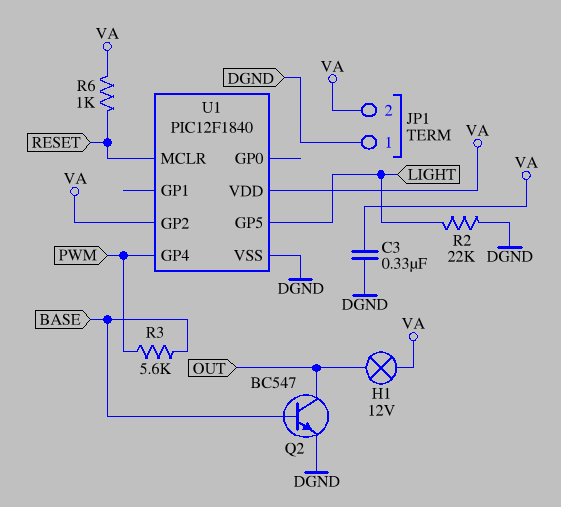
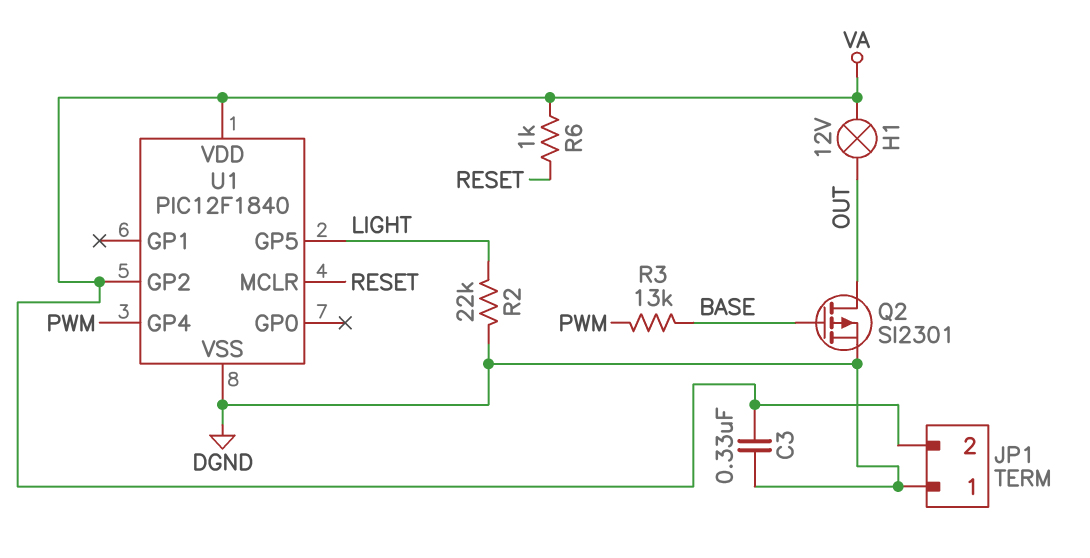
Q2: NPN BC547 (B BASE, C OUT, E DGND) -> PMOS SI2301 (G BASE, D OUT, S DGND)
R3: 5.6k (BASE, PWM) -> 13k (BASE, PWM)

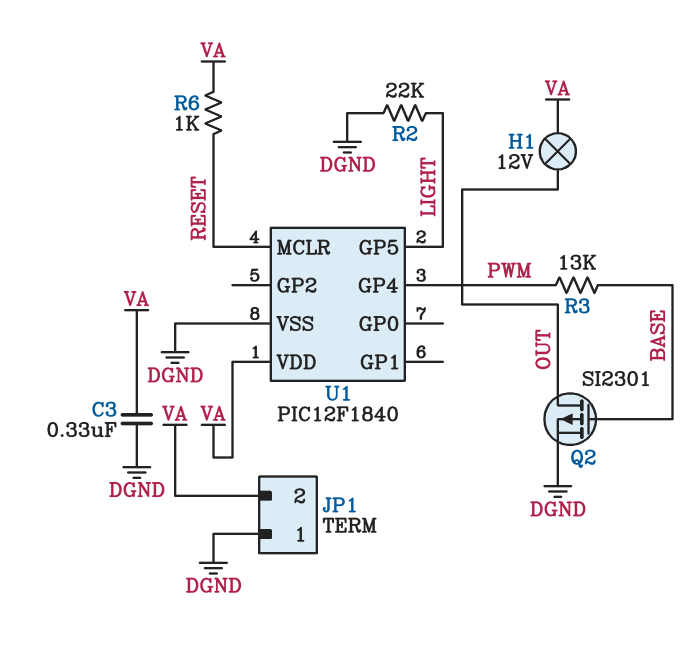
U1 pin GP2: VA -> none

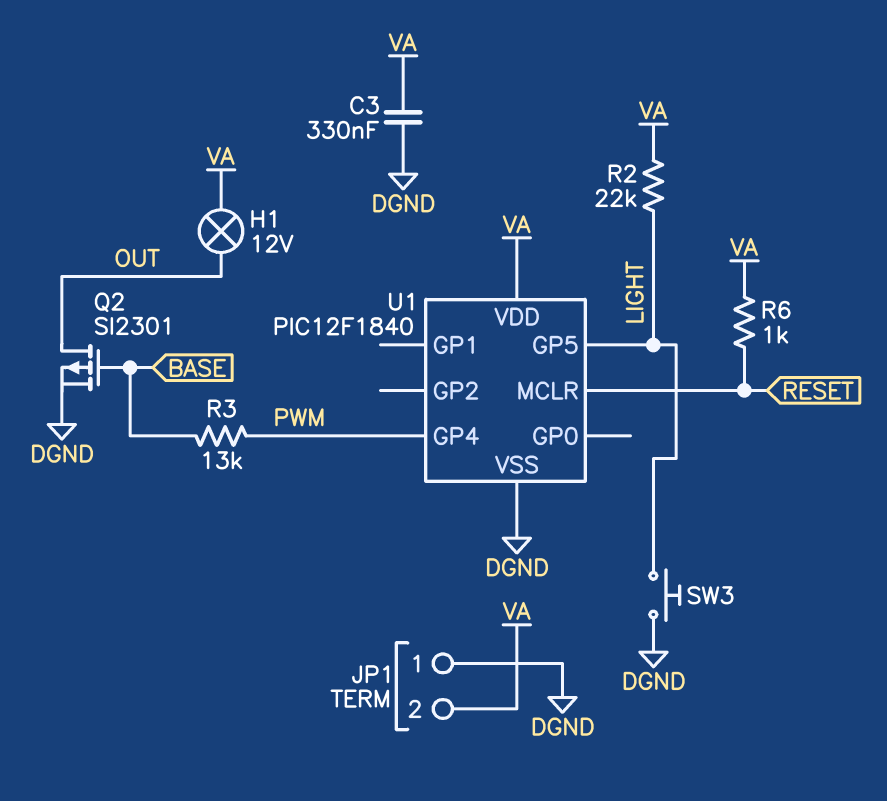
R2: 22k (DGND, LIGHT) -> 22k (LIGHT, VA)
SW3: none -> button (DGND, LIGHT)

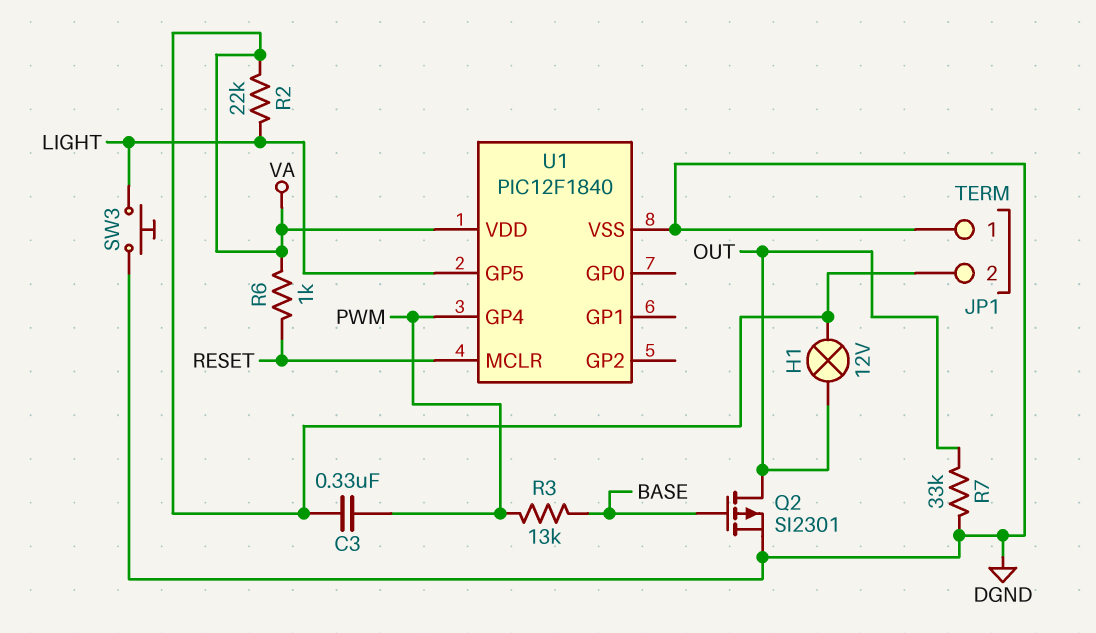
C3: 330nF (DGND, VA) -> 330nF (PWM, VA)
R7: none -> 33k (DGND, OUT)

